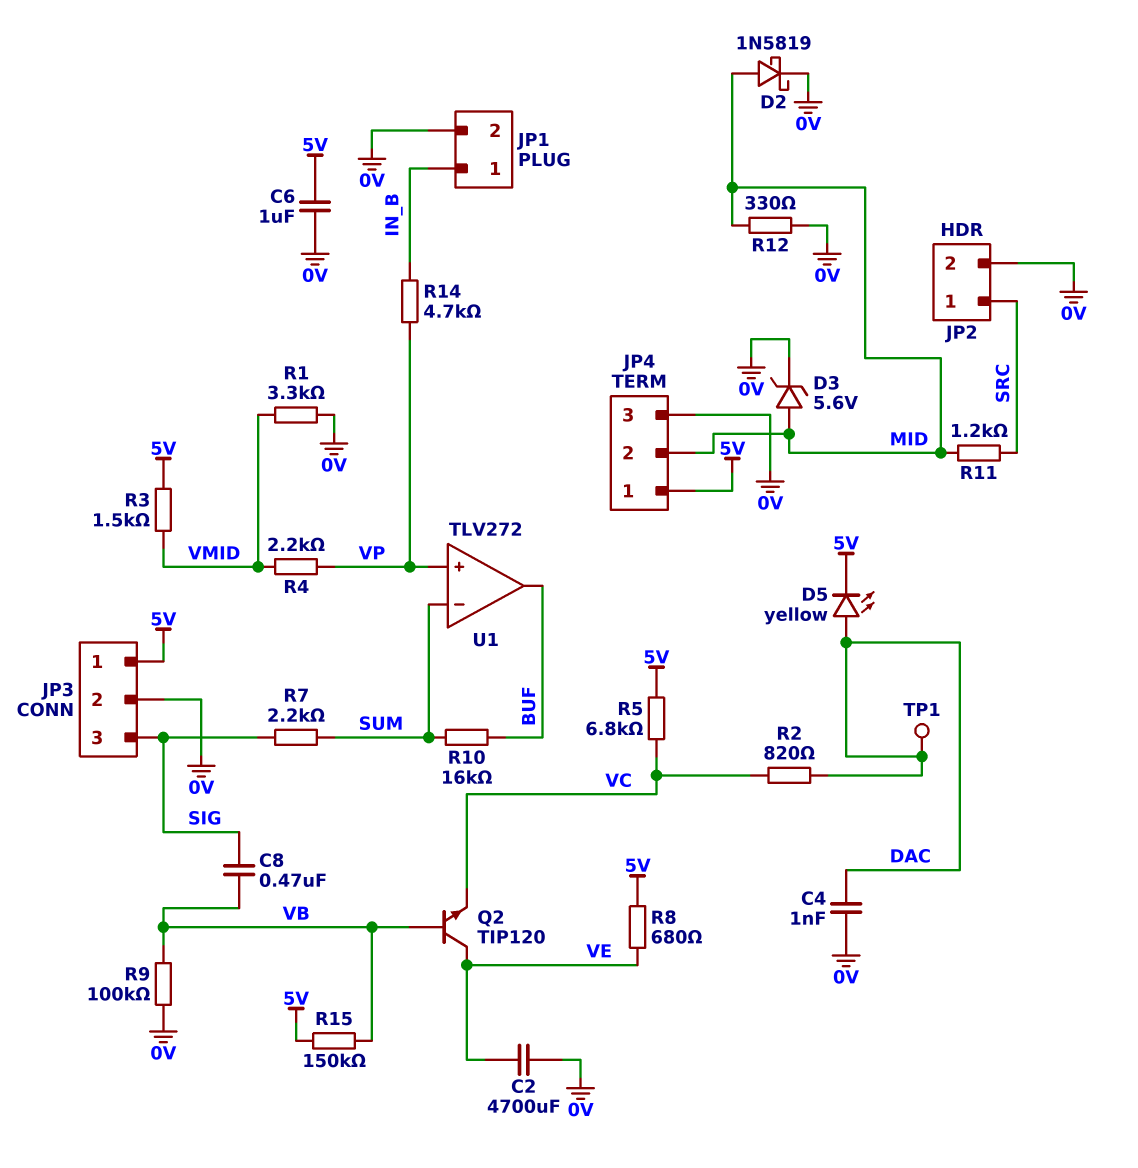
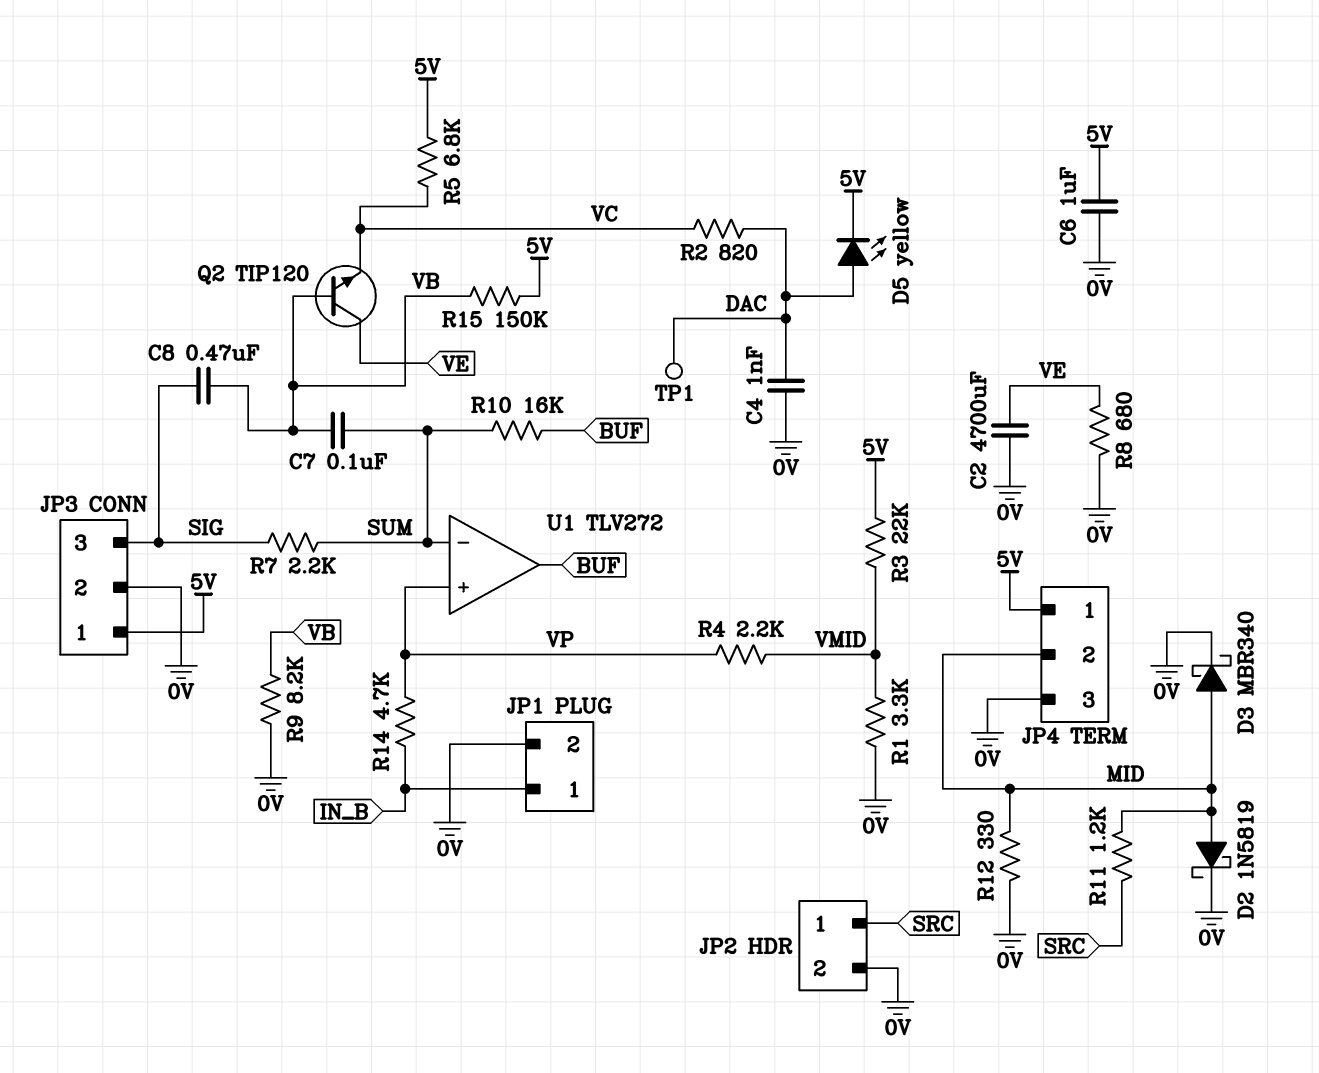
C7: none -> 100nF (SUM, VB)
D3: zener 5.6V (A MID, K 0V) -> schottky MBR340 (A MID, K 0V)
R3: 1.5k (5V, VMID) -> 22k (5V, VMID)
R8: 680 (5V, VE) -> 680 (0V, VE)
R9: 100k (0V, VB) -> 8.2k (0V, VB)

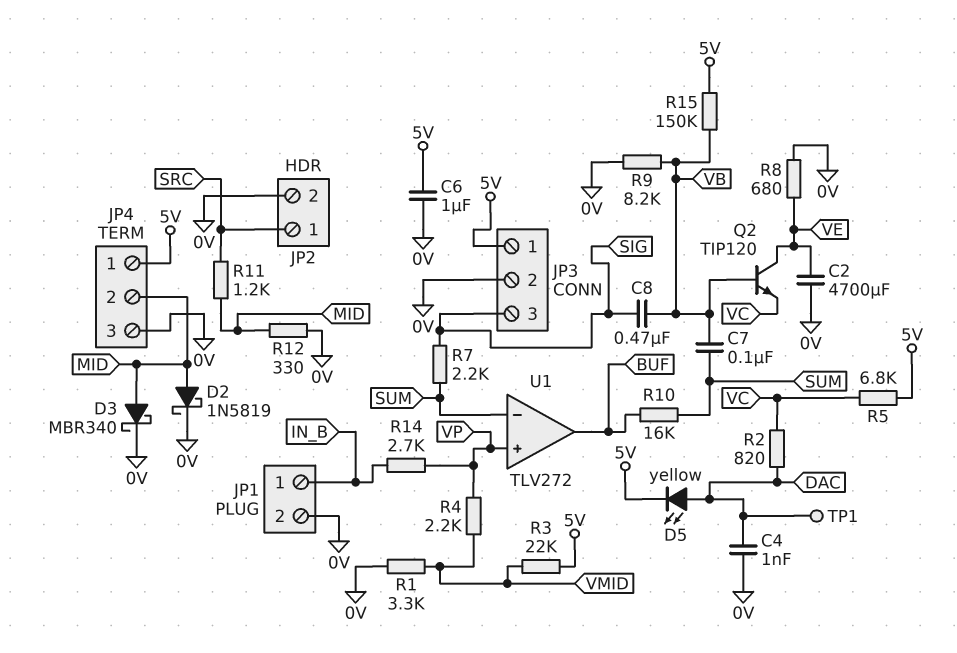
R14: 4.7k (IN_B, VP) -> 2.7k (IN_B, VP)

